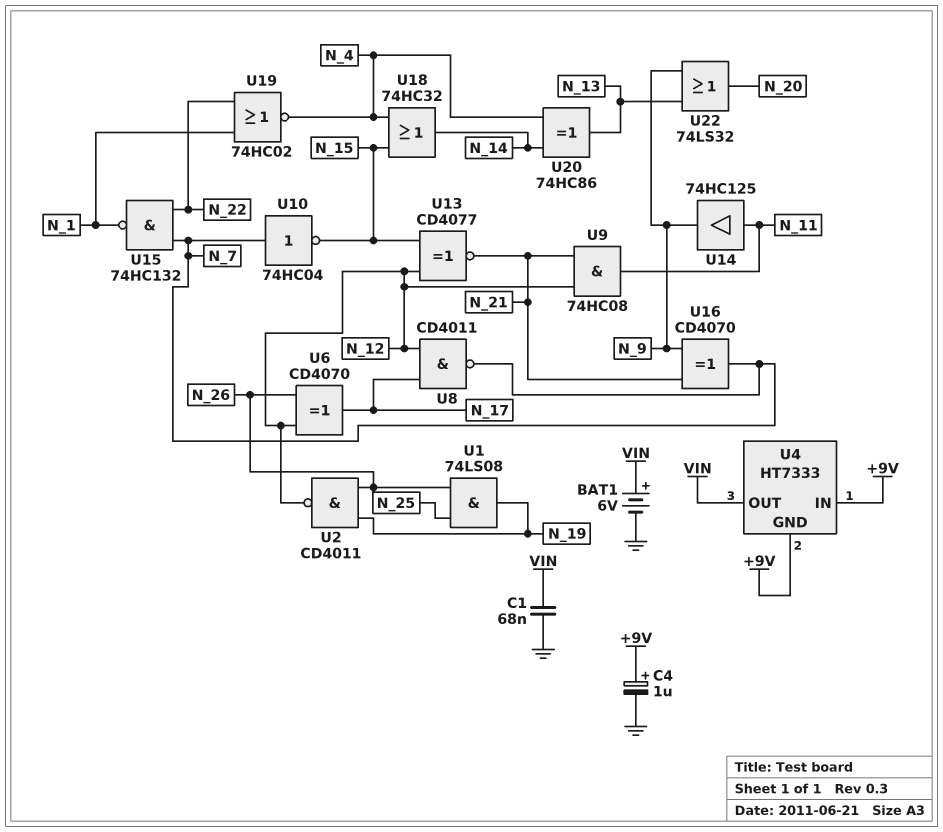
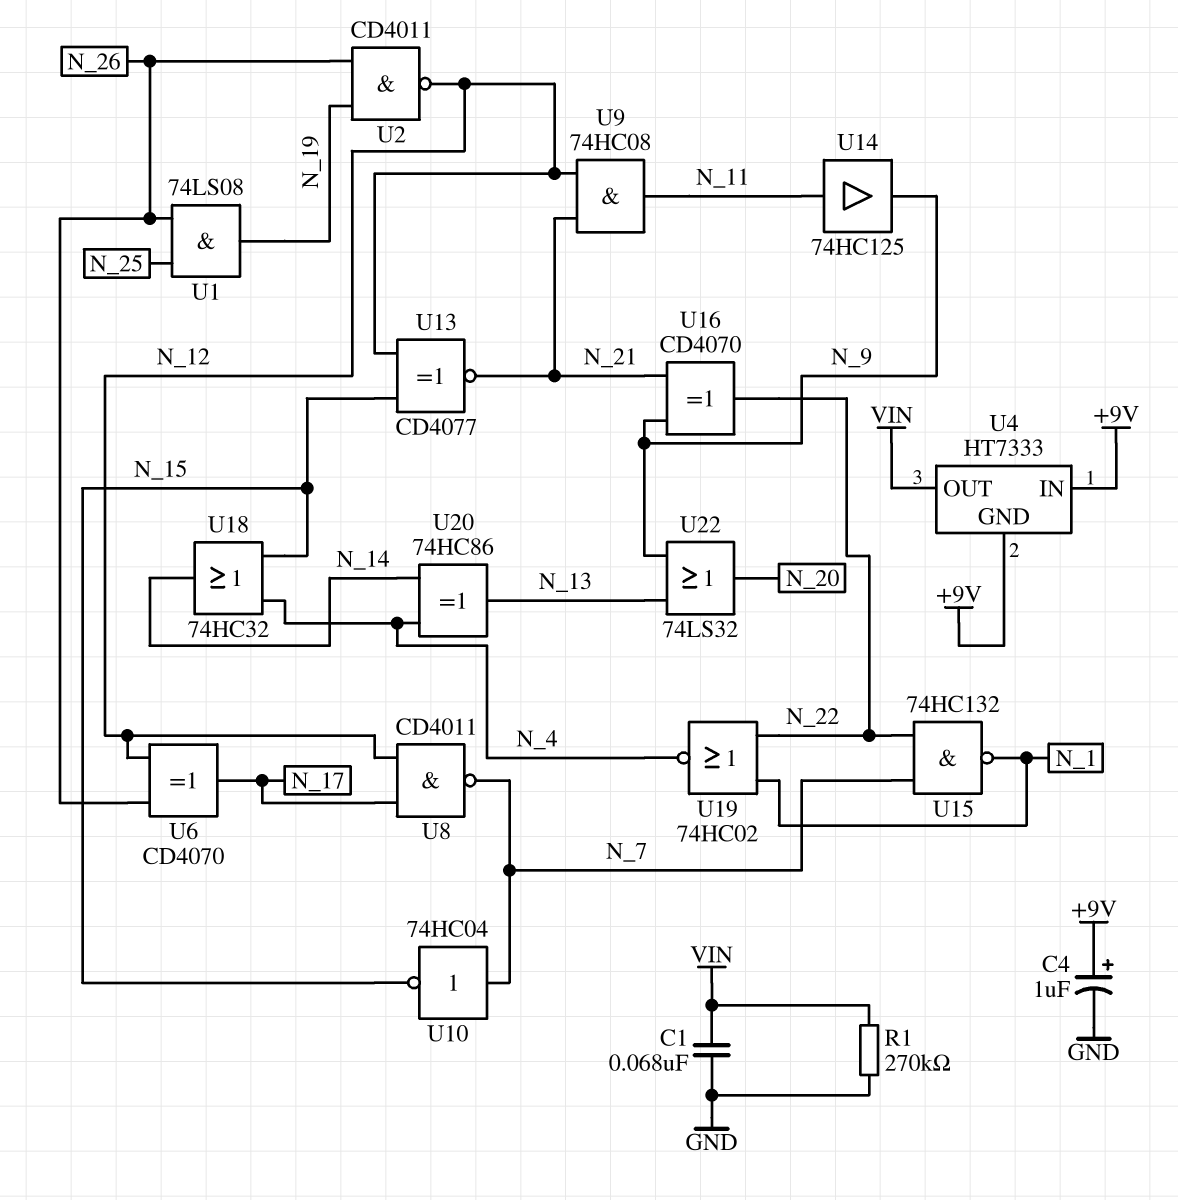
BAT1: 6V (plus VIN, minus GND) -> none
R1: none -> 270k (GND, VIN)
U16: XOR CD4070 (in N_9, in N_21, out N_7) -> XOR CD4070 (in N_9, in N_21, out N_22)

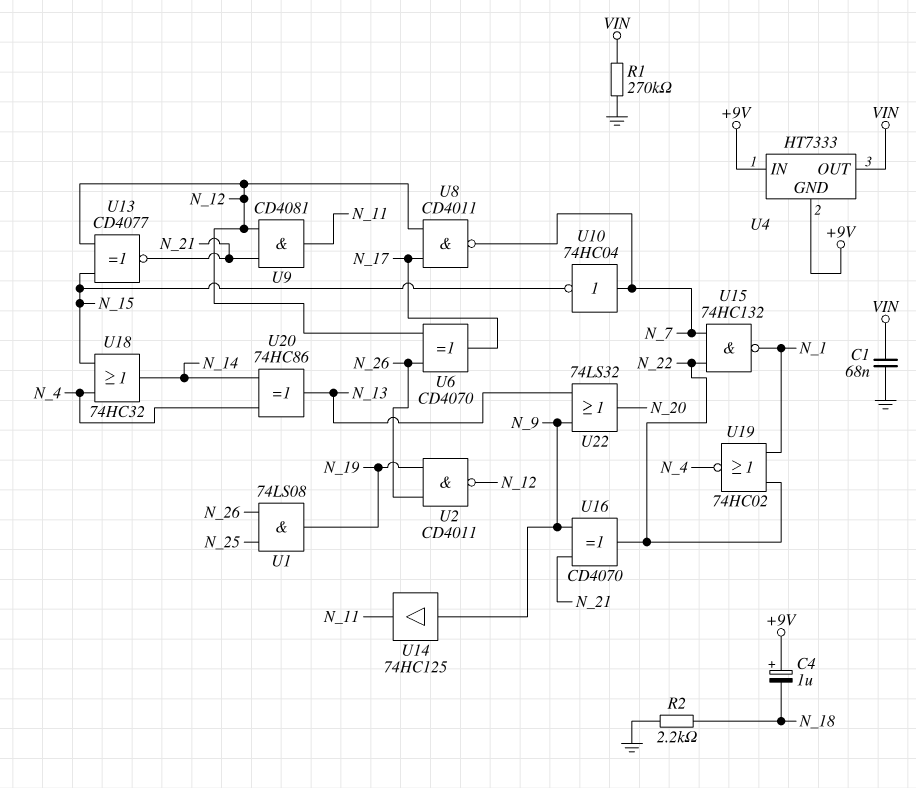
C4: 1uF (plus +9V, minus GND) -> 1uF (plus +9V, minus N_18)
R2: none -> 2.2k (GND, N_18)
U9: AND 74HC08 (in N_12, in N_21, out N_11) -> AND CD4081 (in N_12, in N_21, out N_11)
U14: buffer 74HC125 (in N_11, out N_9) -> buffer 74HC125 (in N_9, out N_11)

